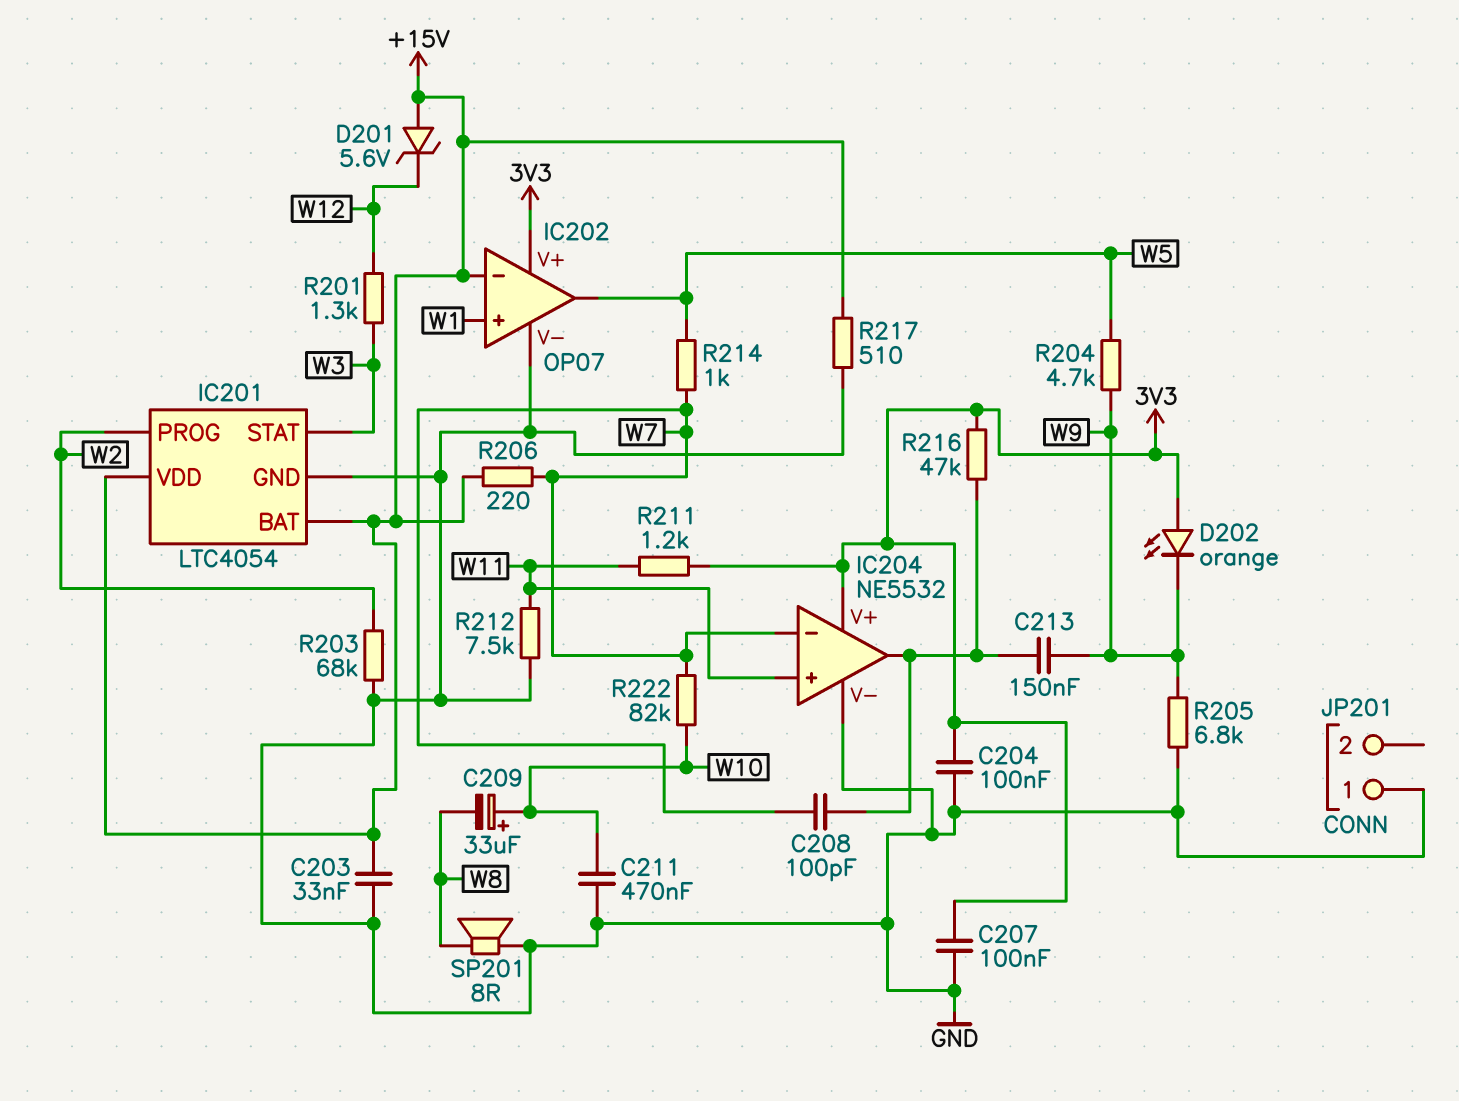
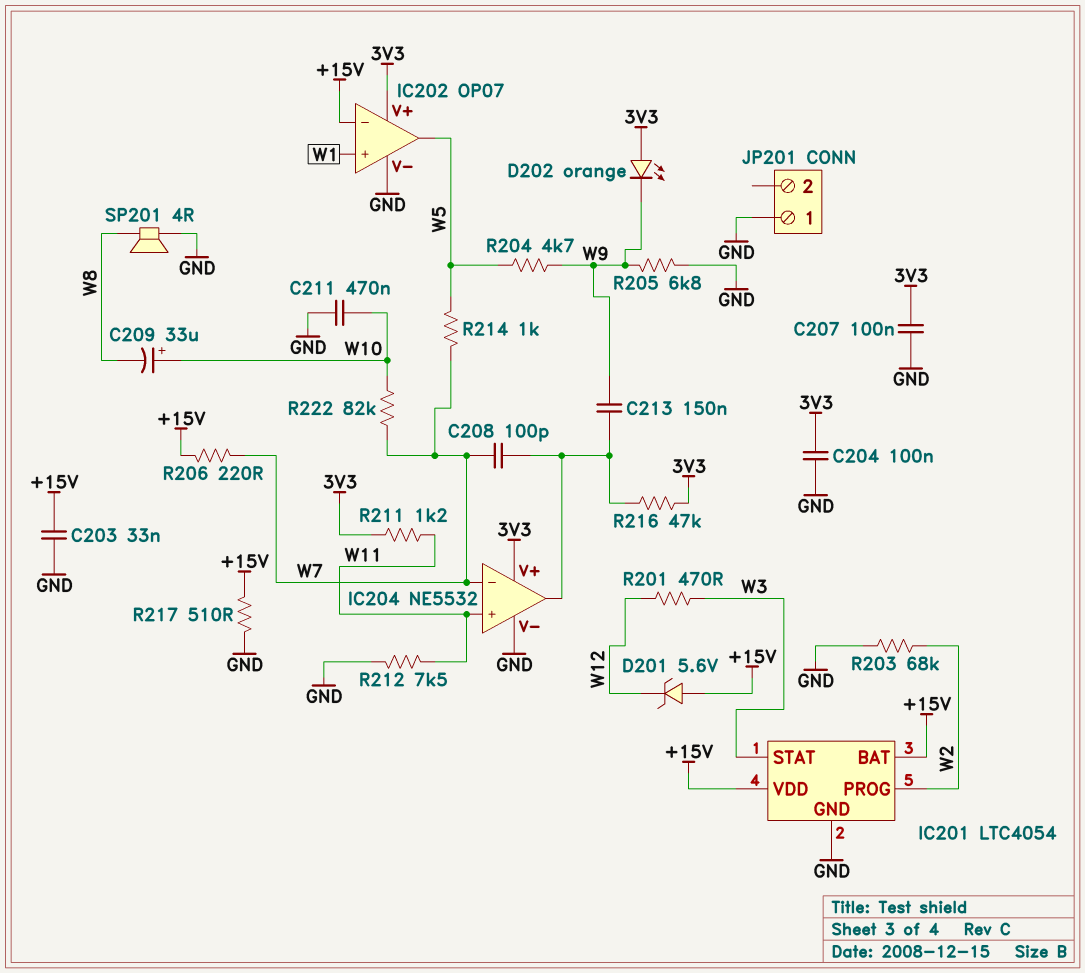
R201: 1.3k (W3, W12) -> 470 (W3, W12)
SP201: speaker 8R (GND, W8) -> speaker 4R (GND, W8)

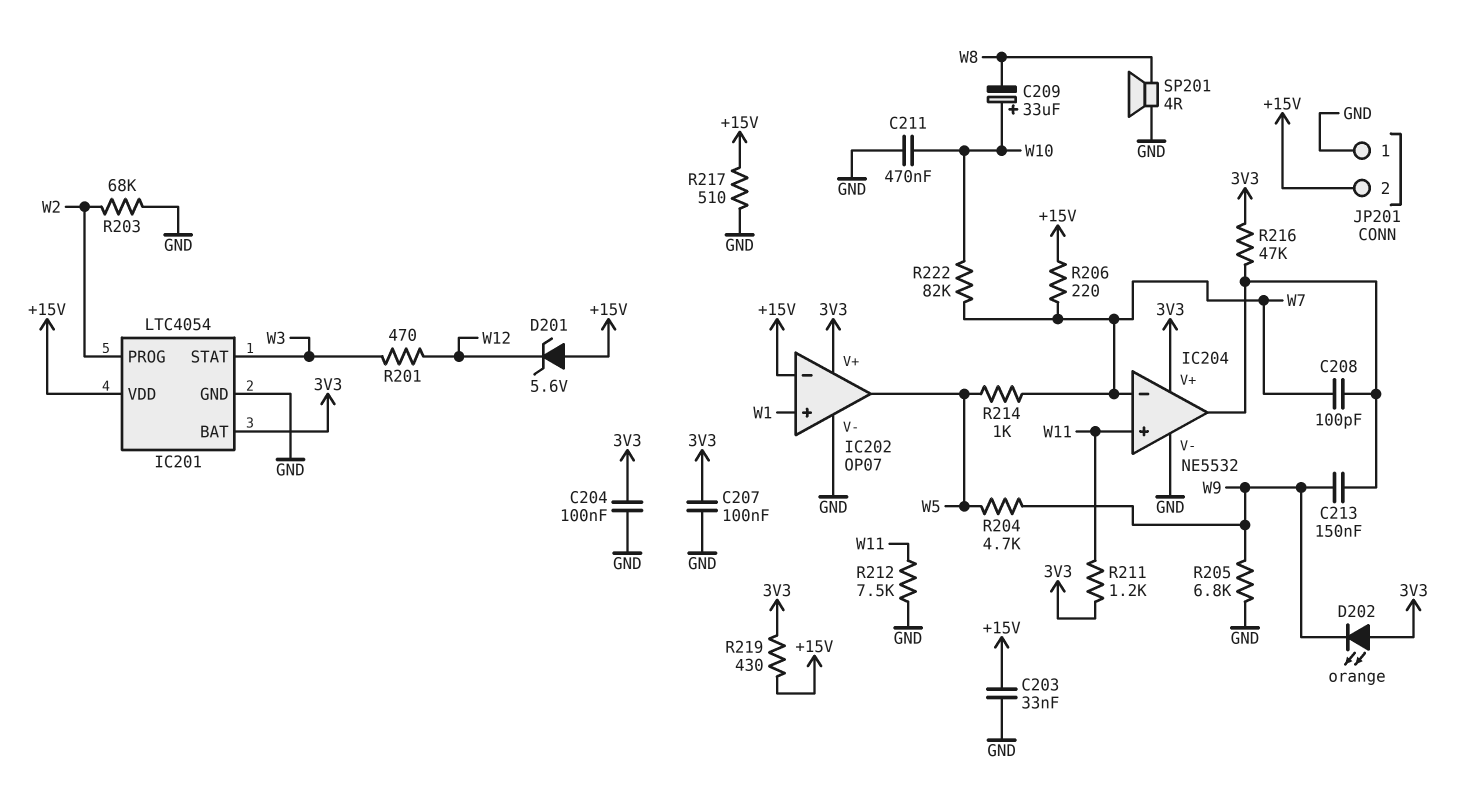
IC201 pin BAT: +15V -> 3V3
JP201 pin 2: none -> +15V
R219: none -> 430 (+15V, 3V3)

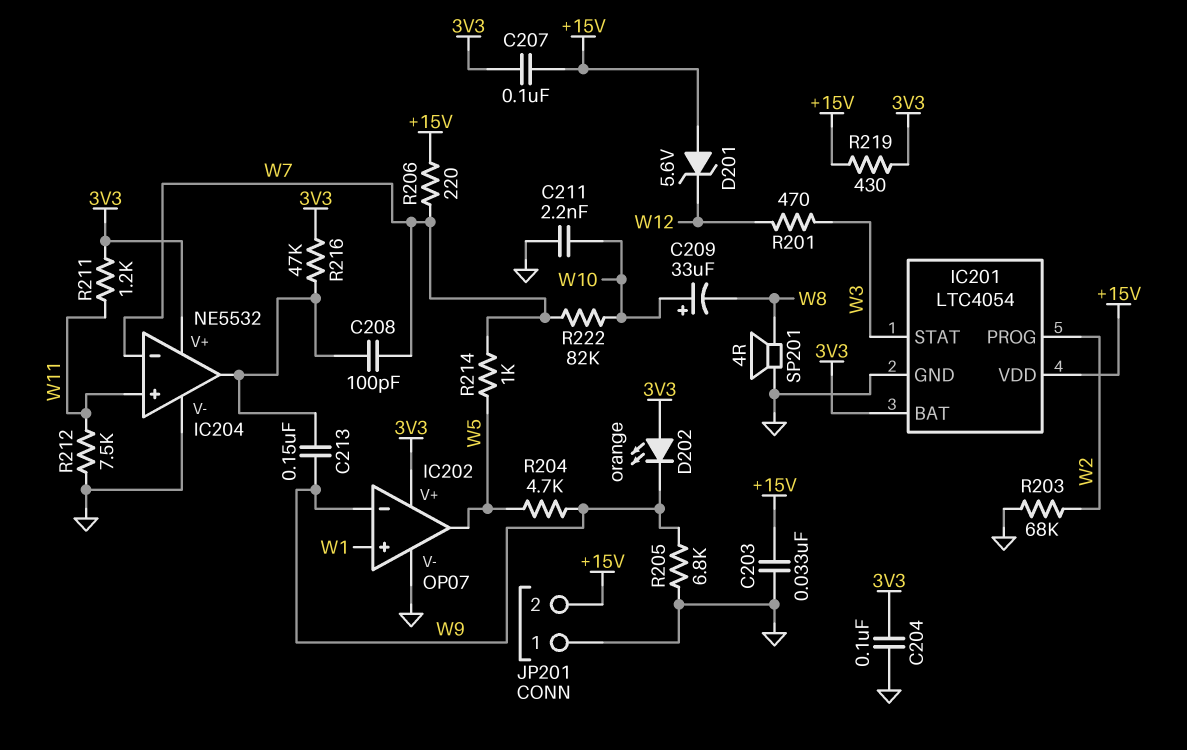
C207: 100nF (3V3, GND) -> 100nF (+15V, 3V3)
C211: 470nF (GND, W10) -> 2.2nF (GND, W10)
IC202 pin in-: +15V -> W9
R217: 510 (+15V, GND) -> none

